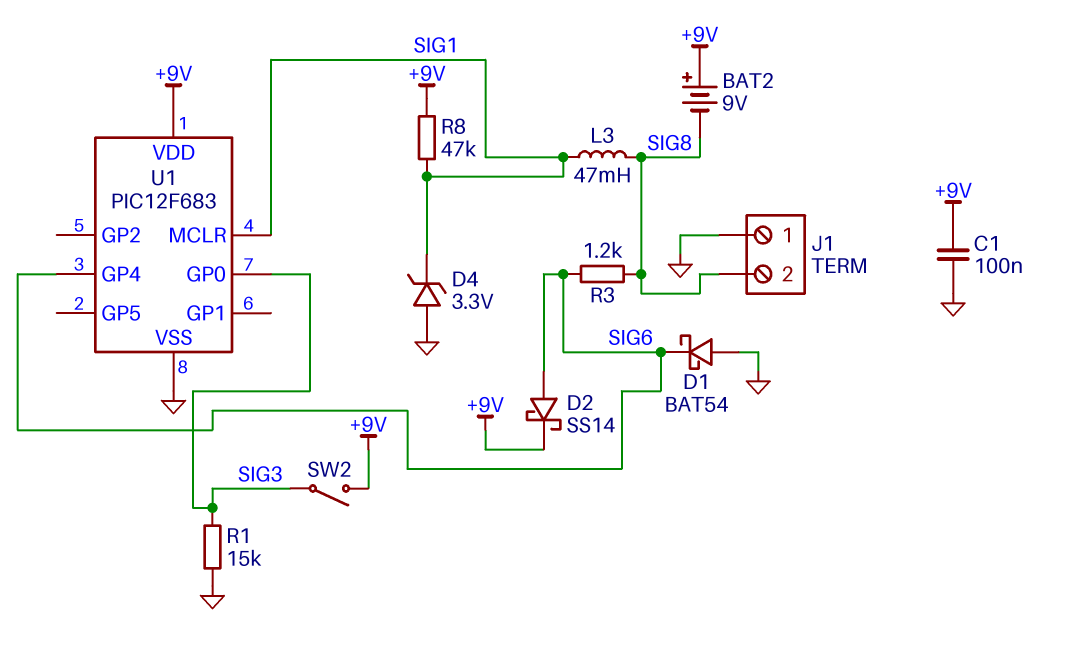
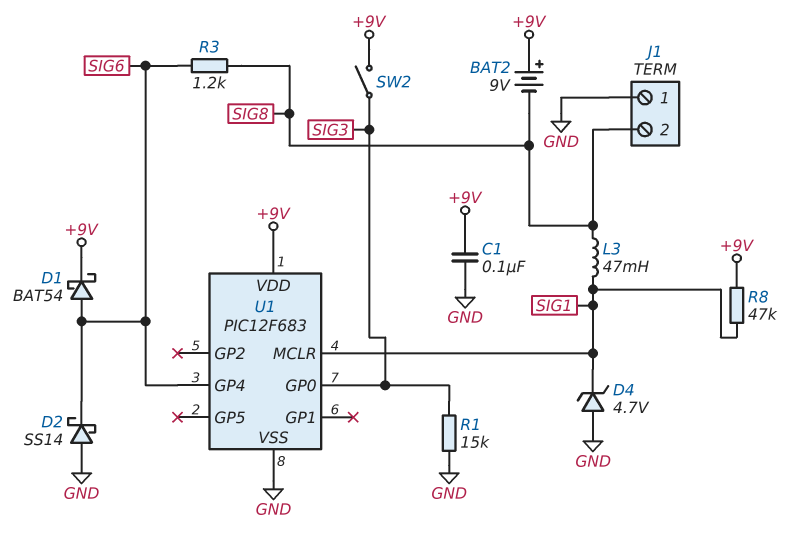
D1: schottky BAT54 (A GND, K SIG6) -> schottky BAT54 (A SIG6, K +9V)
D2: schottky SS14 (A SIG6, K +9V) -> schottky SS14 (A GND, K SIG6)
D4: zener 3.3V (A GND, K SIG1) -> zener 4.7V (A GND, K SIG1)

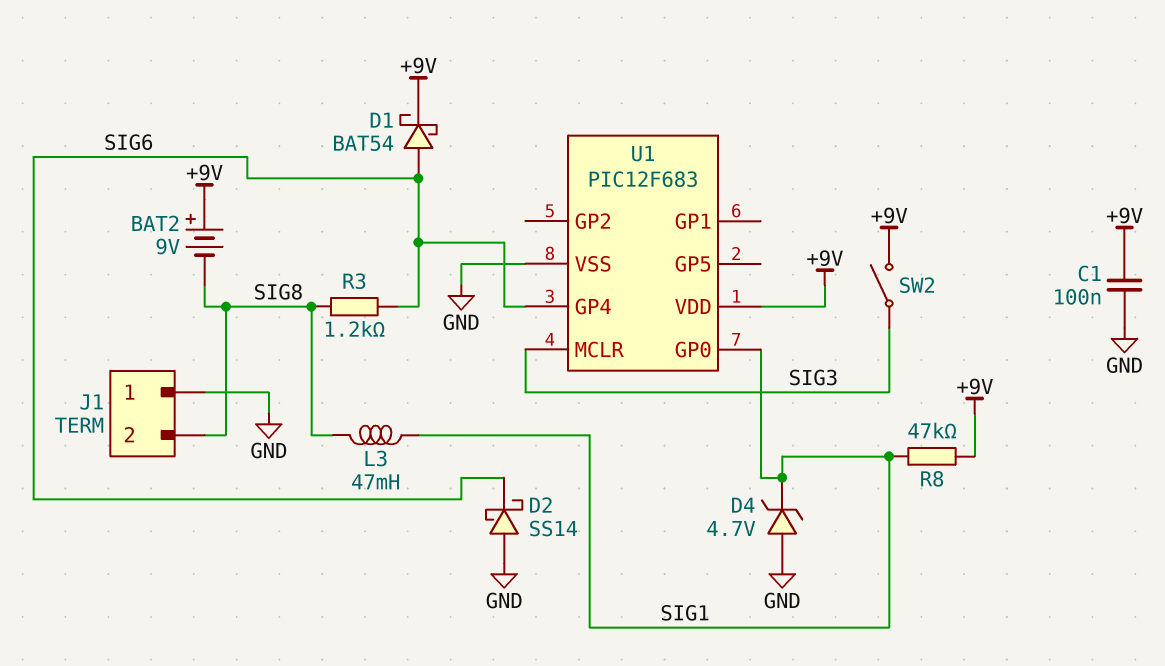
R1: 15k (GND, SIG3) -> none
U1 pin GP0: SIG3 -> SIG1
U1 pin MCLR: SIG1 -> SIG3

